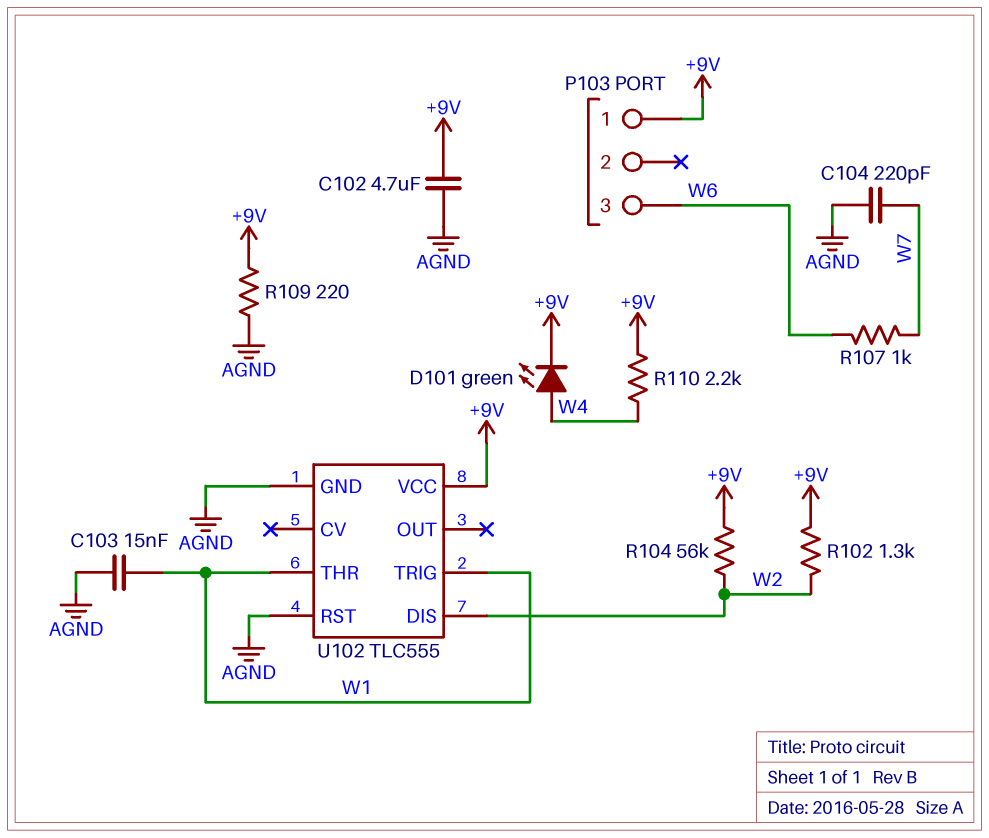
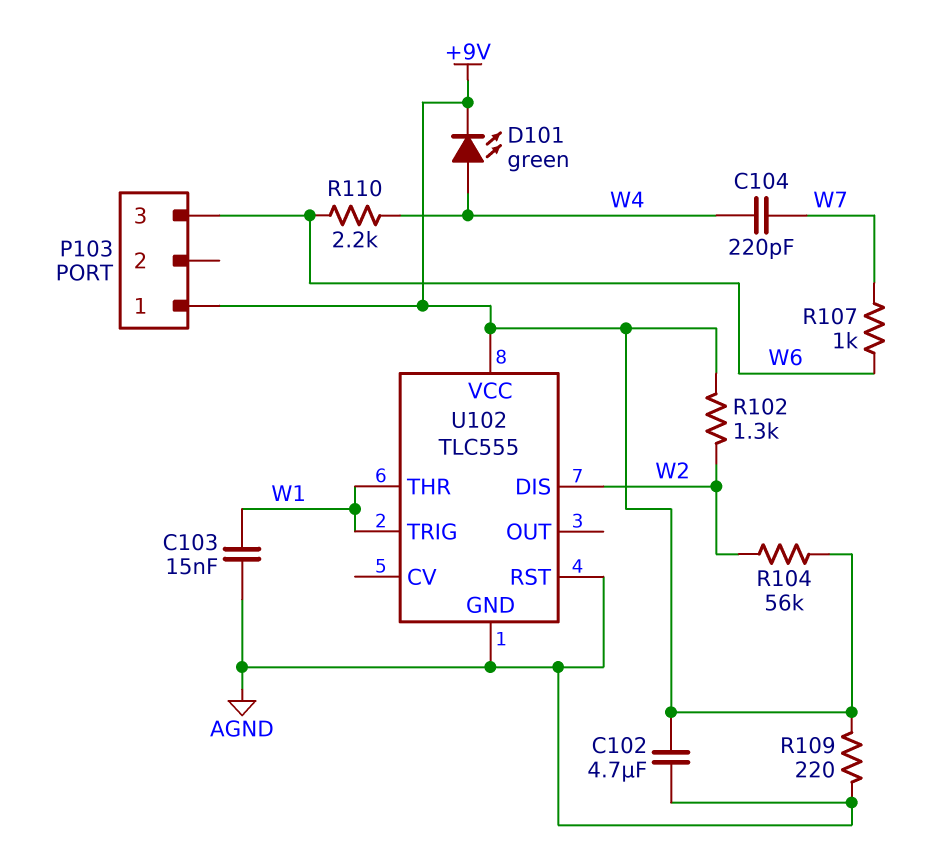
C104: 220pF (AGND, W7) -> 220pF (W4, W7)
R110: 2.2k (+9V, W4) -> 2.2k (W4, W6)

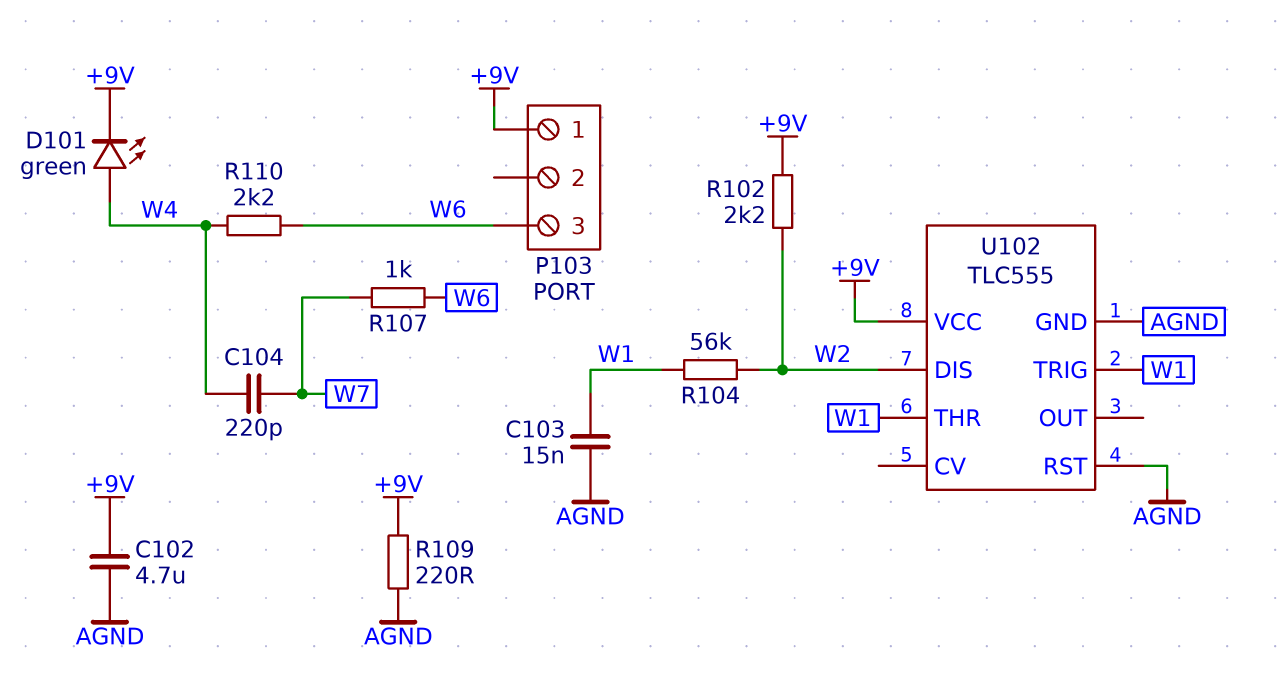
R102: 1.3k (+9V, W2) -> 2.2k (+9V, W2)
R104: 56k (+9V, W2) -> 56k (W1, W2)

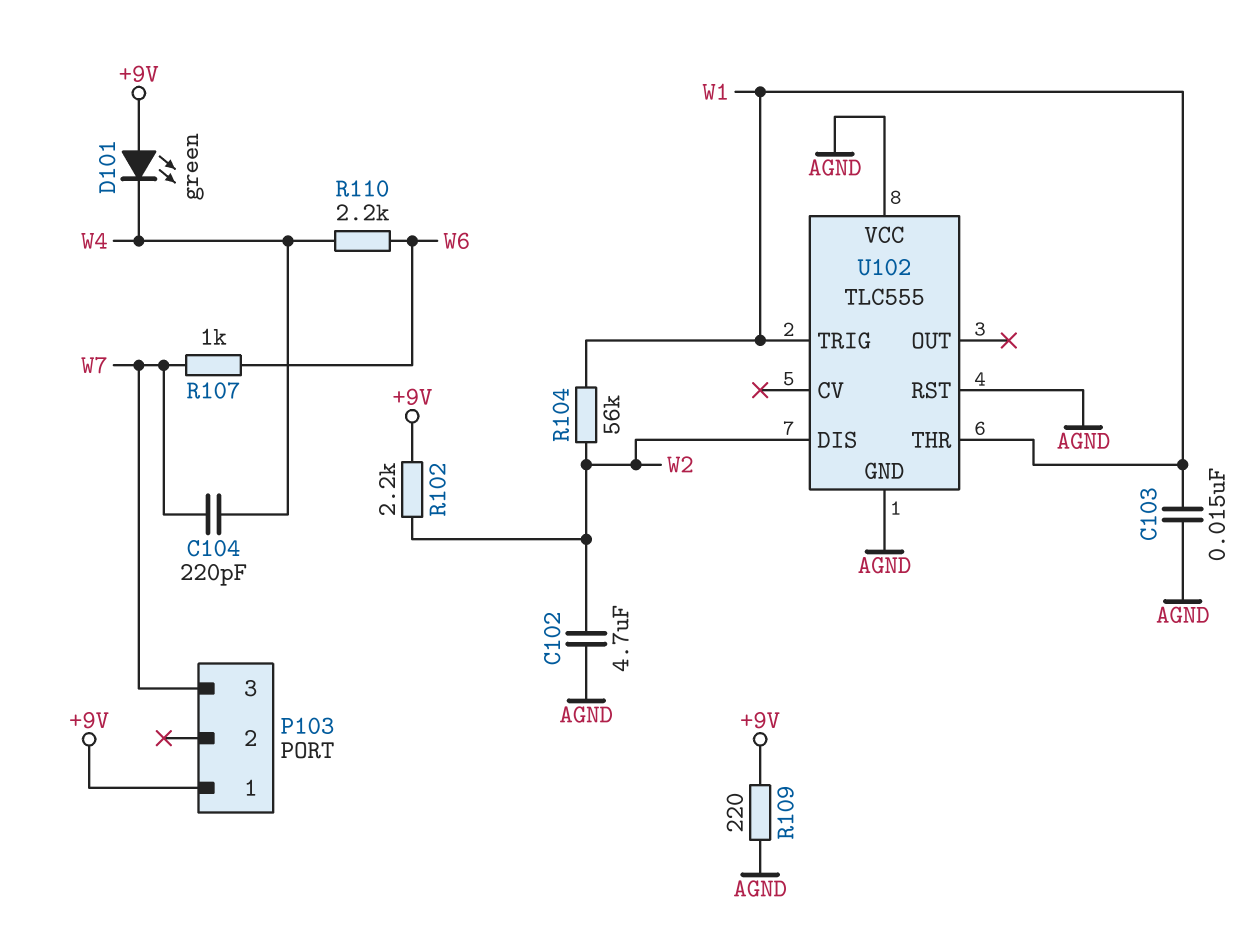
C102: 4.7uF (+9V, AGND) -> 4.7uF (AGND, W2)
D101: LED green (A W4, K +9V) -> LED green (A +9V, K W4)
P103 pin 3: W6 -> W7
U102 pin VCC: +9V -> AGND

